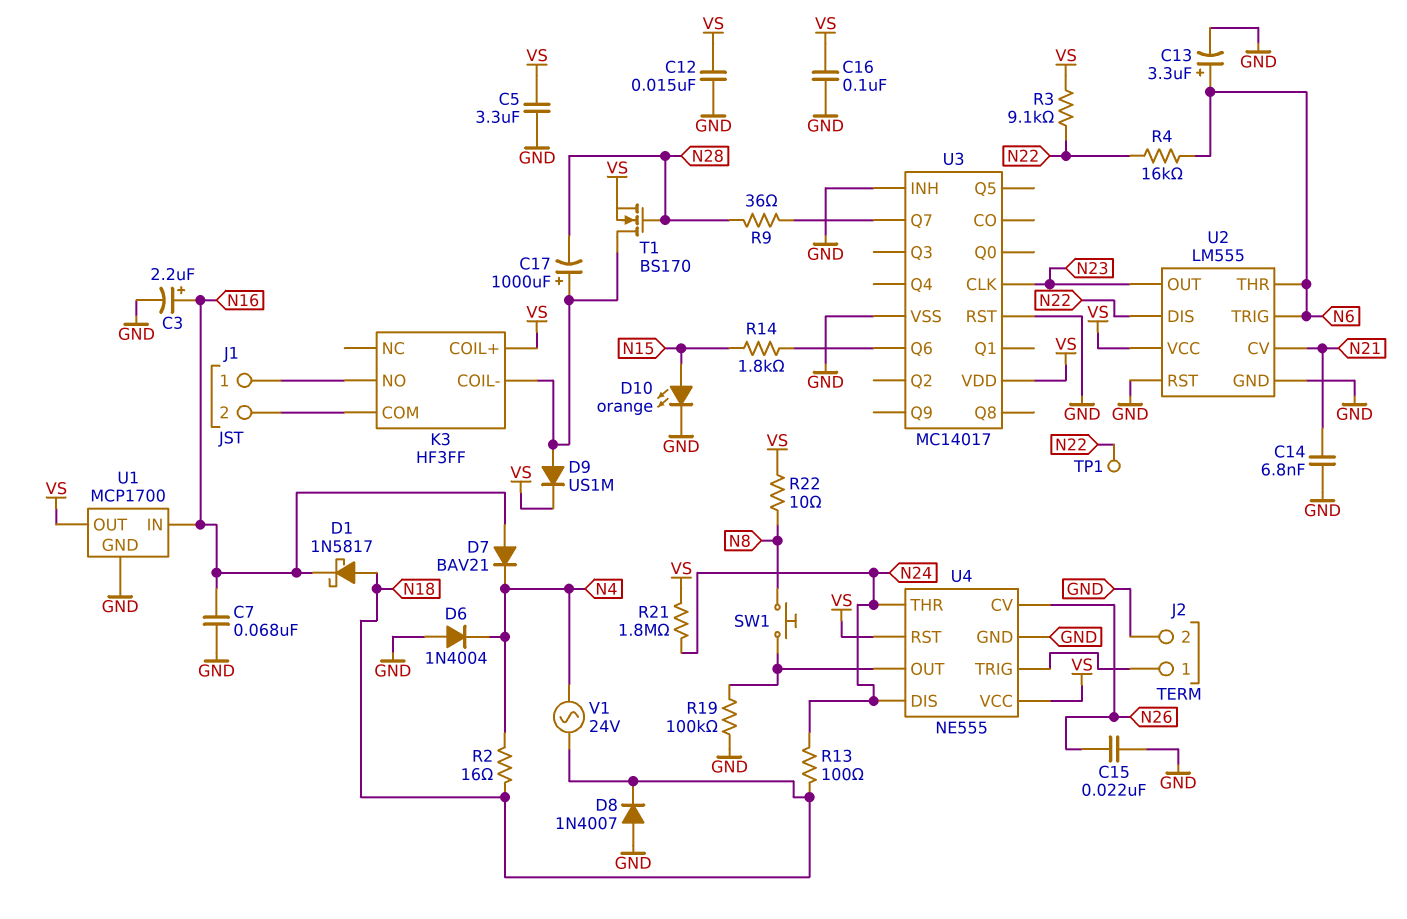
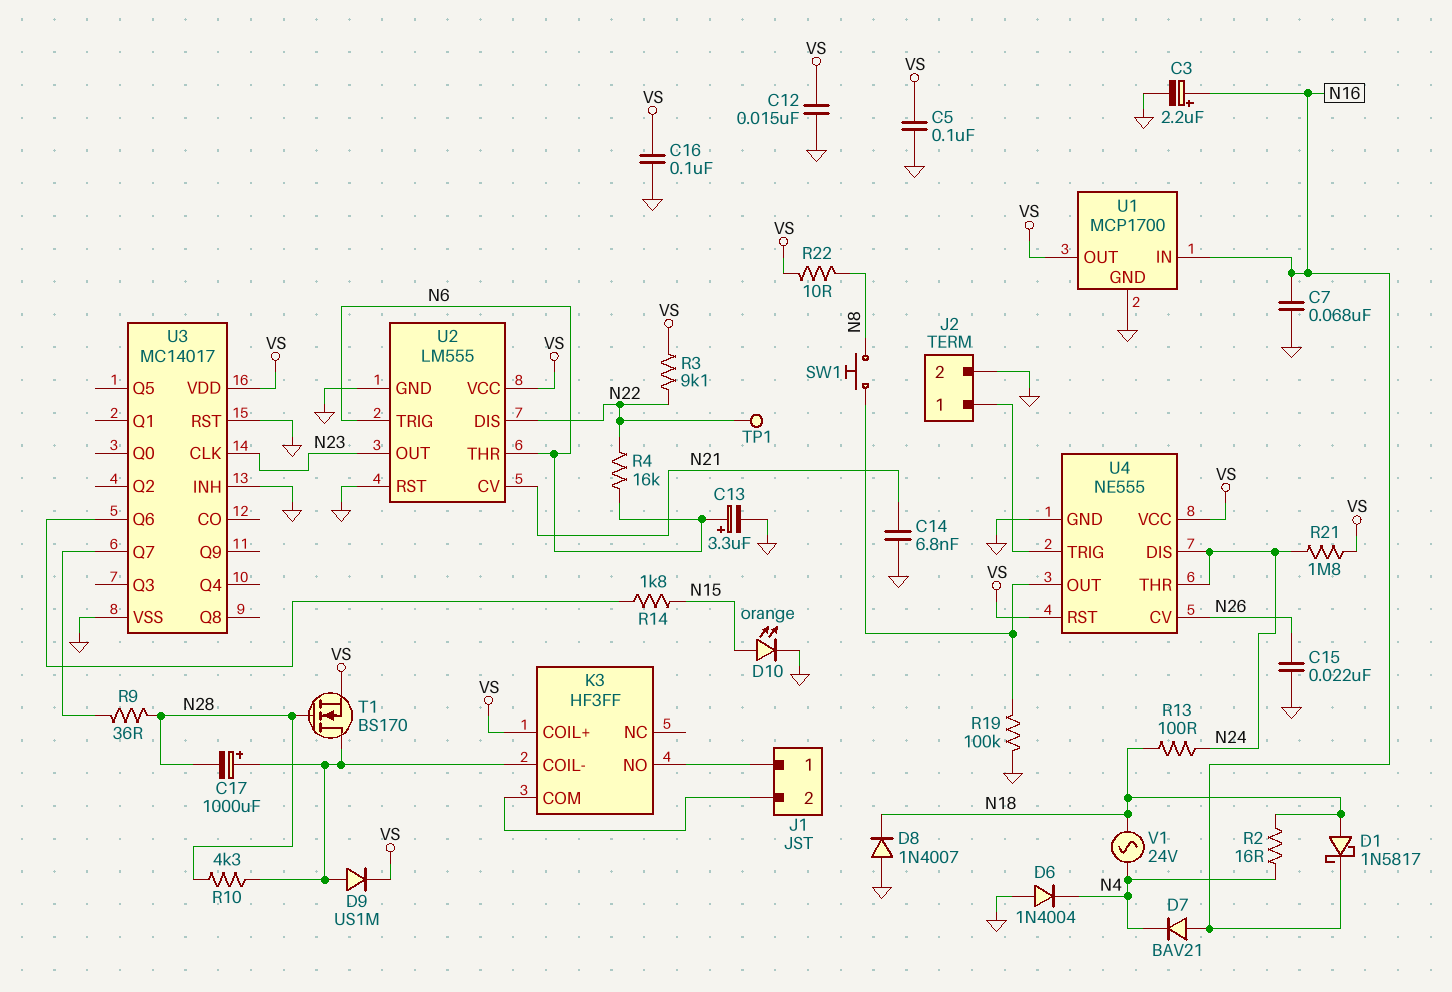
C5: 3.3uF (GND, VS) -> 100nF (GND, VS)
R10: none -> 4.3k (K3/COIL-, N28)

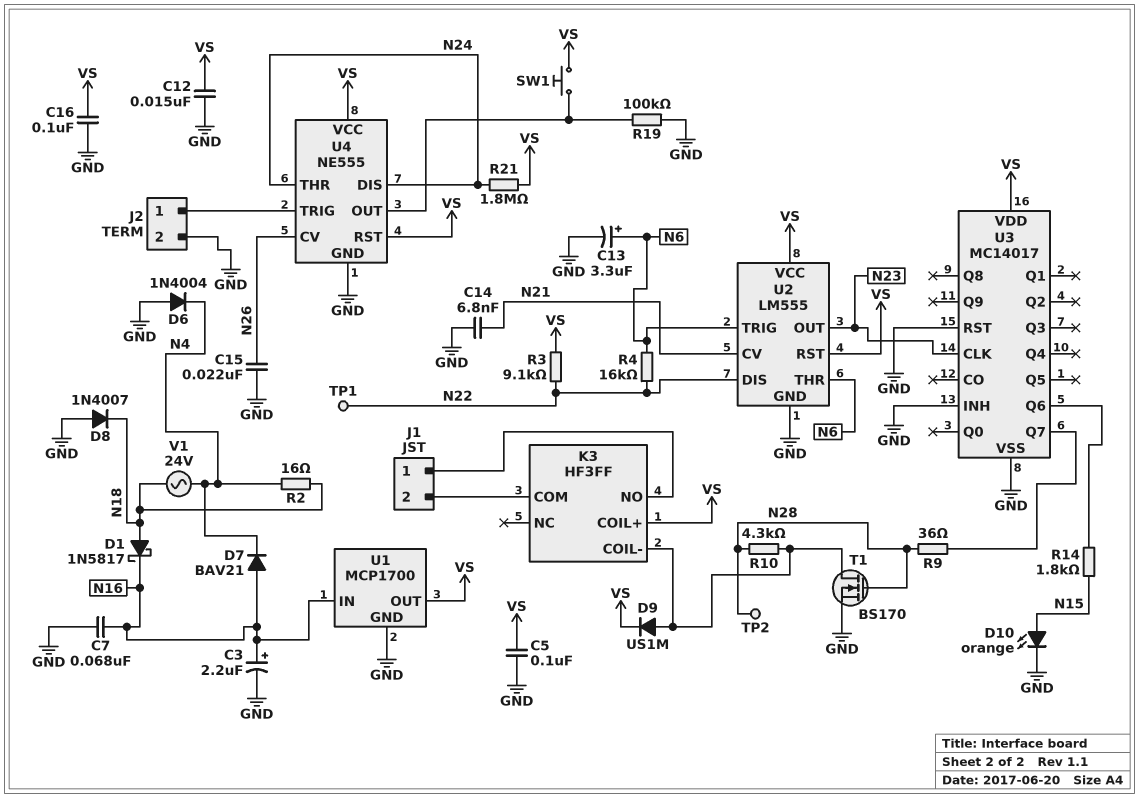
C17: 1000uF (plus K3/COIL-, minus N28) -> none
R13: 100 (N18, N24) -> none
R22: 10 (N8, VS) -> none
SW1: button (N8, U4/OUT) -> button (U4/OUT, VS)
T1: NMOS BS170 (G N28, D K3/COIL-, S VS) -> NMOS BS170 (G N28, D K3/COIL-, S GND)
TP2: none -> test point (N28)
U2 pin RST: GND -> VS

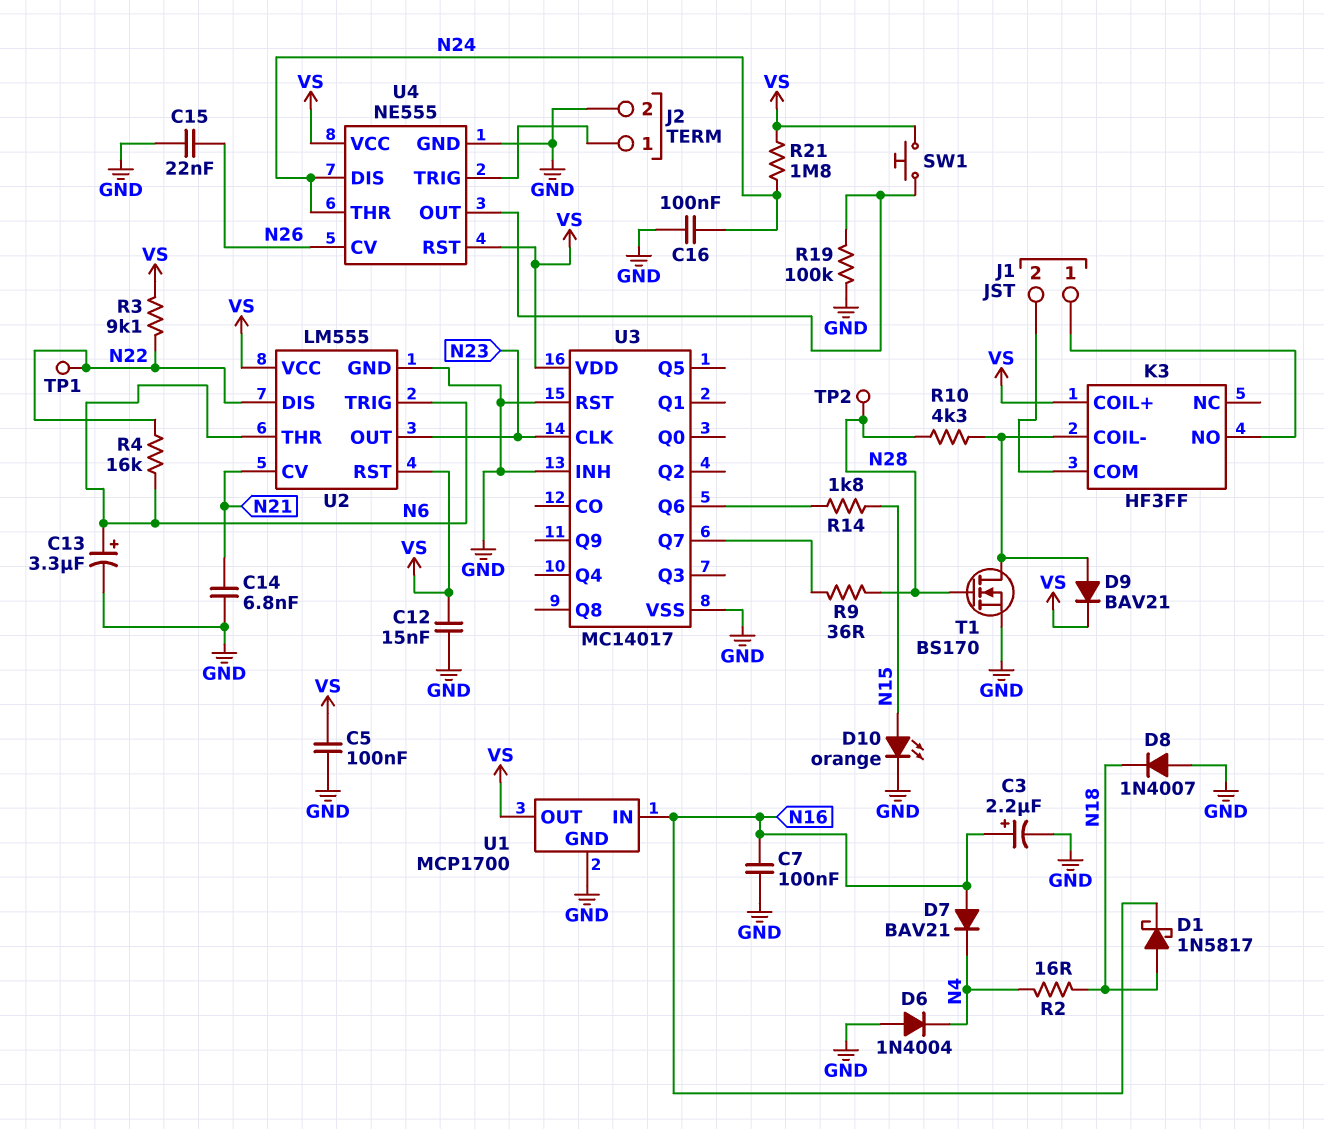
C7: 68nF (GND, N16) -> 100nF (GND, N16)
C16: 100nF (GND, VS) -> 100nF (GND, N24)
D9: diode US1M (A K3/COIL-, K VS) -> diode BAV21 (A K3/COIL-, K VS)
V1: AC 24V (N4, N18) -> none

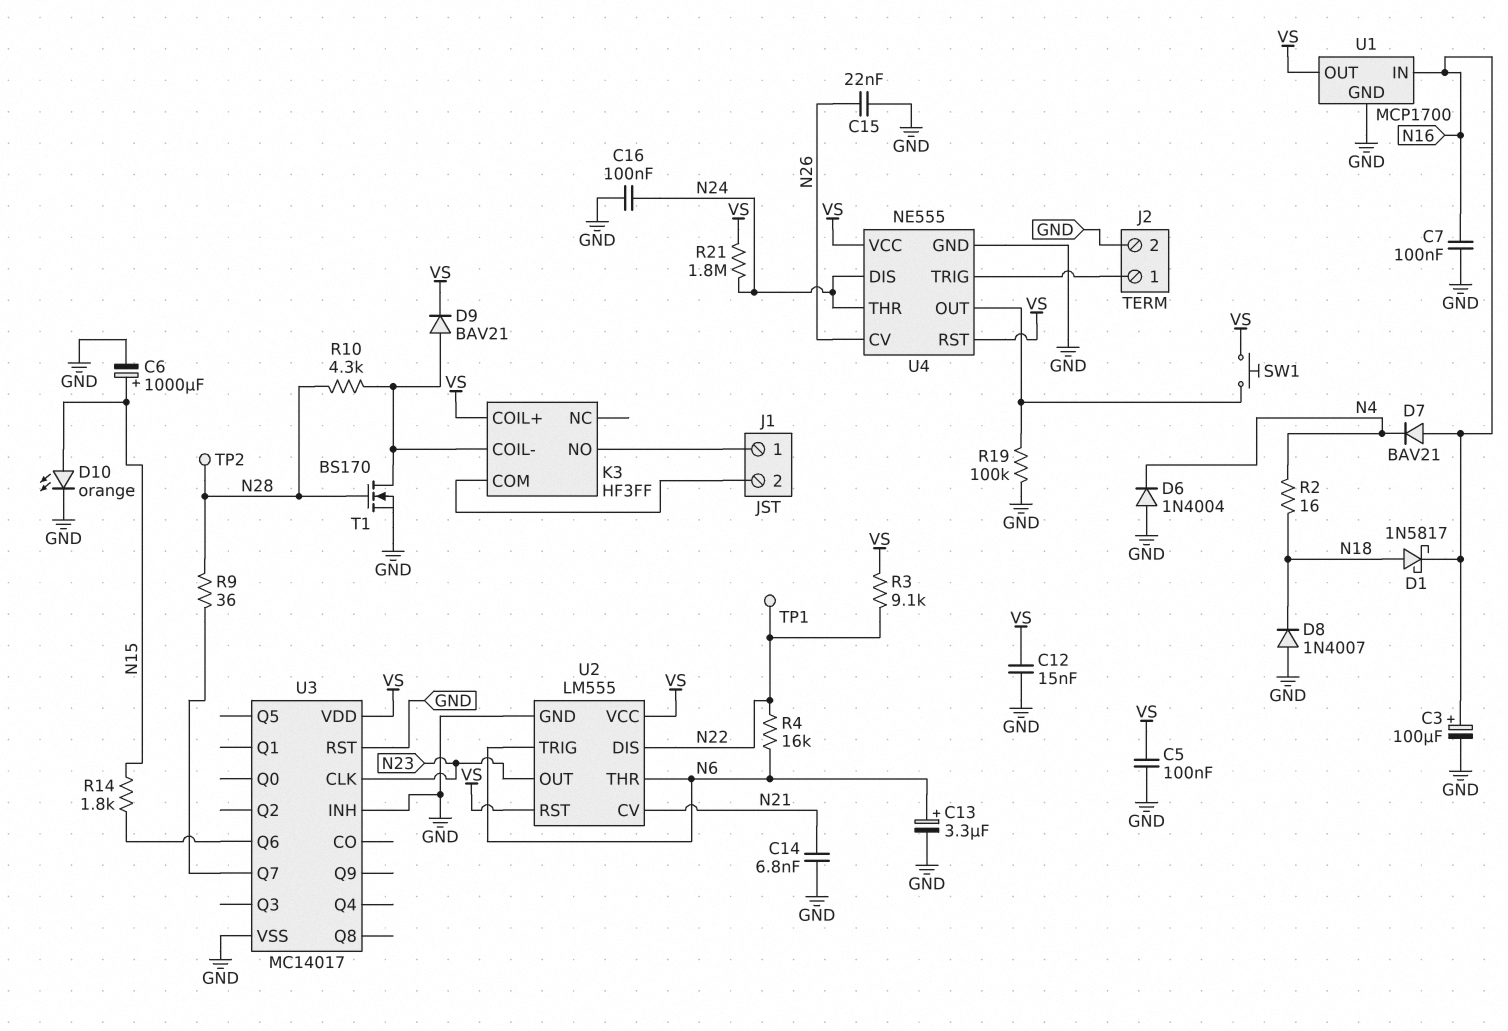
C3: 2.2uF (plus N16, minus GND) -> 100uF (plus N16, minus GND)
C6: none -> 1000uF (plus N15, minus GND)

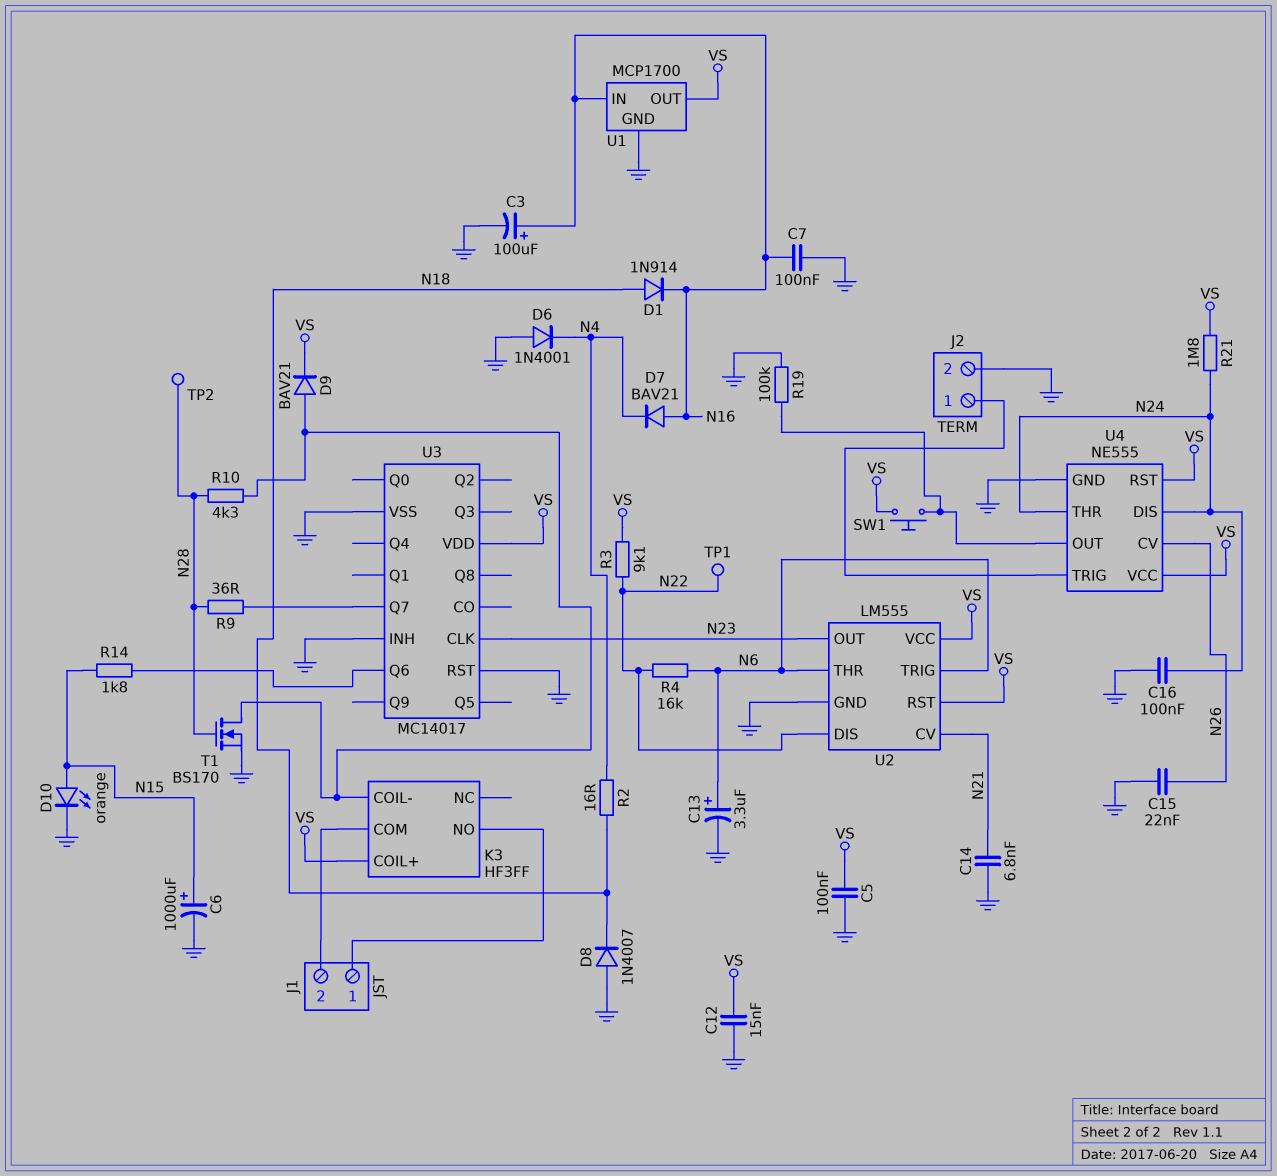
D1: schottky 1N5817 (A N18, K N16) -> diode 1N914 (A N18, K N16)
D6: diode 1N4004 (A GND, K N4) -> diode 1N4001 (A GND, K N4)

